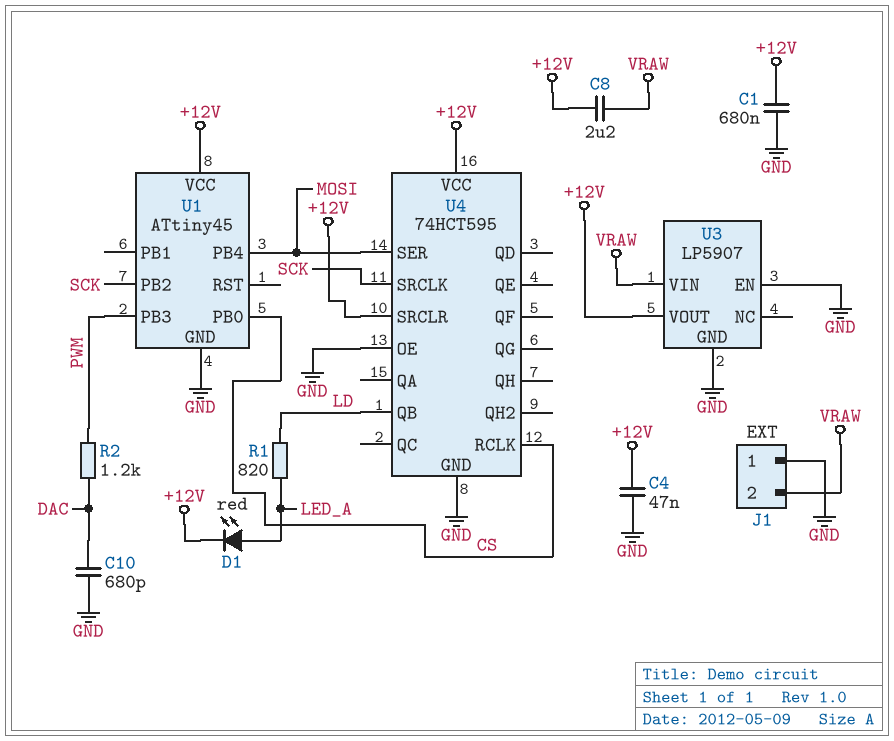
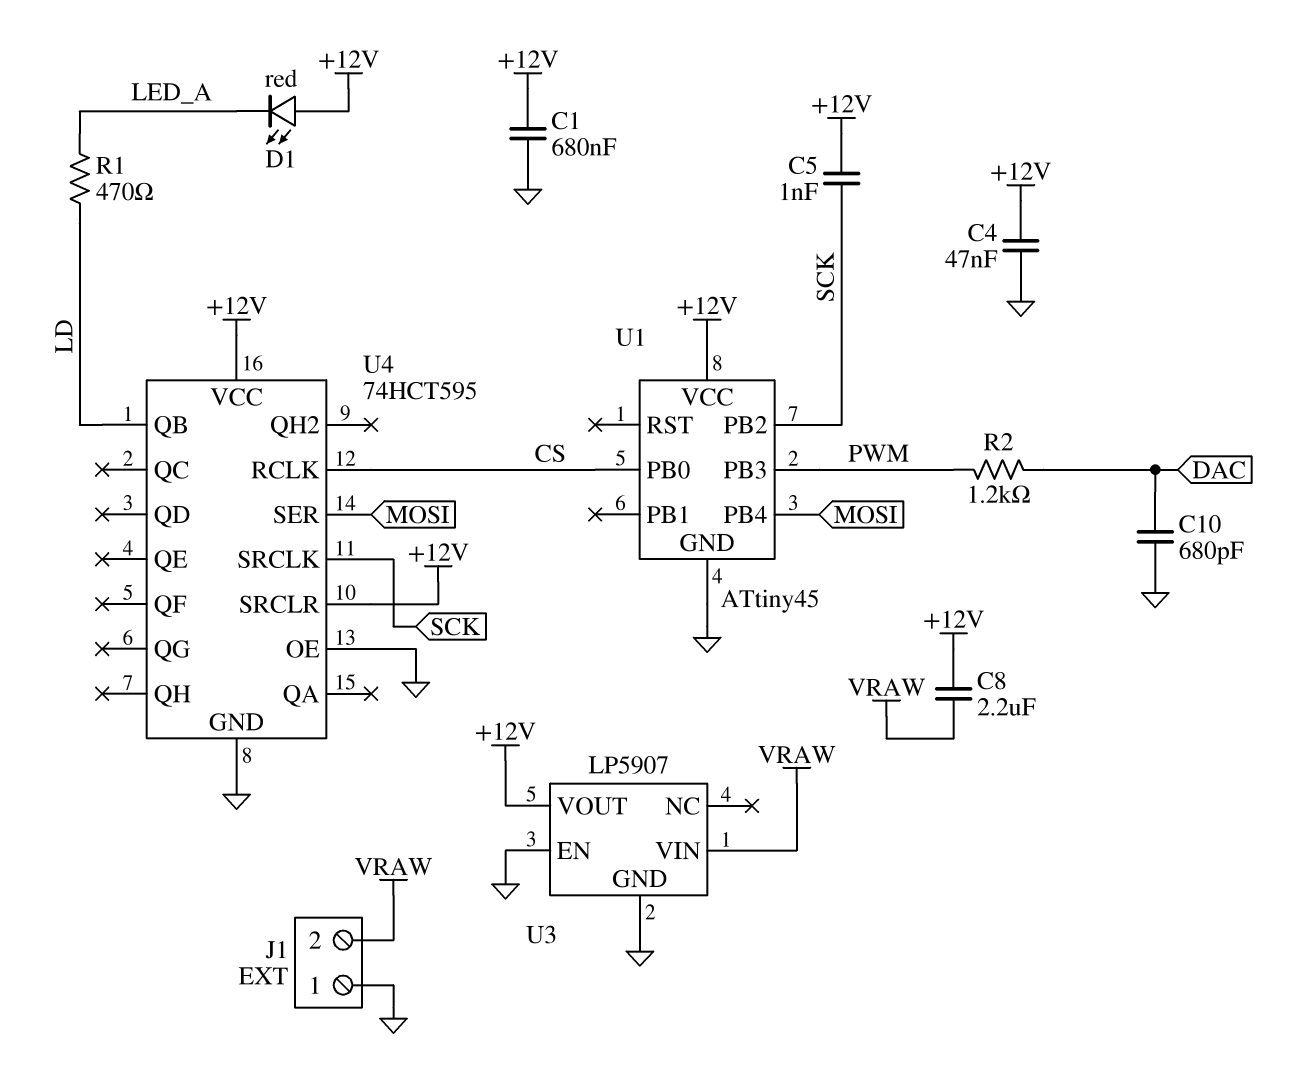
C5: none -> 1nF (+12V, SCK)
D1: LED red (A LED_A, K +12V) -> LED red (A +12V, K LED_A)
R1: 820 (LD, LED_A) -> 470 (LD, LED_A)

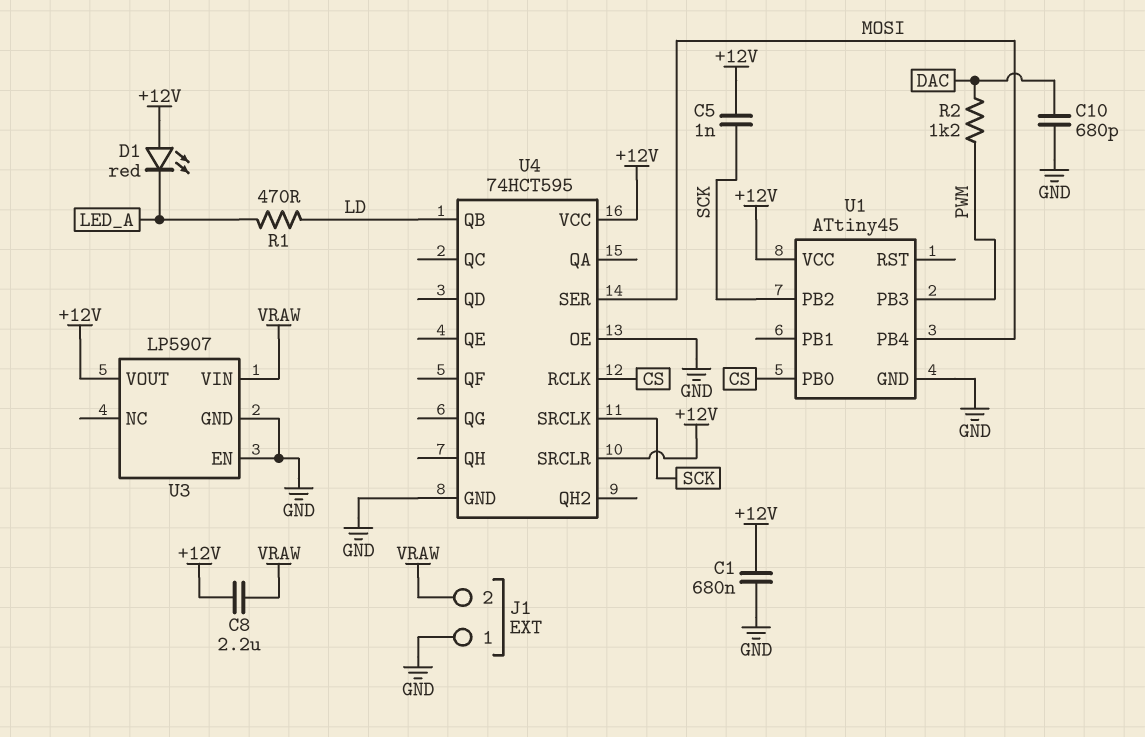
C4: 47nF (+12V, GND) -> none

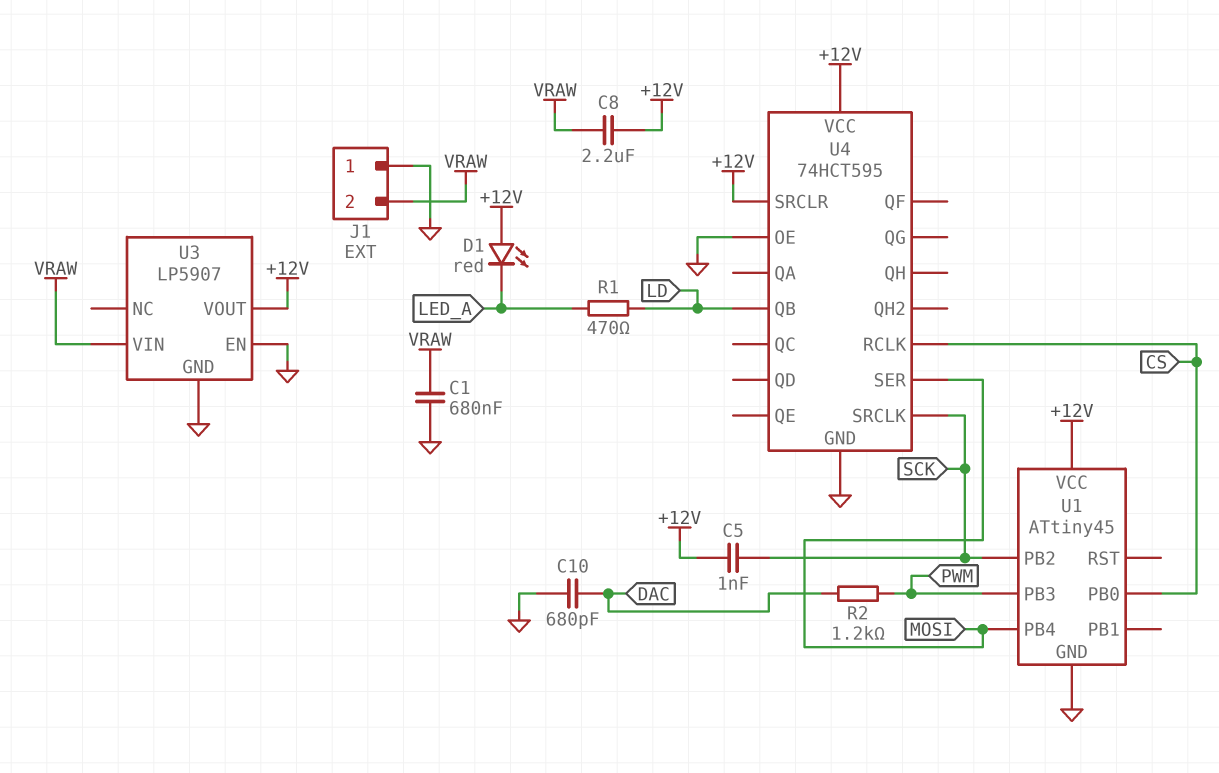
C1: 680nF (+12V, GND) -> 680nF (GND, VRAW)

